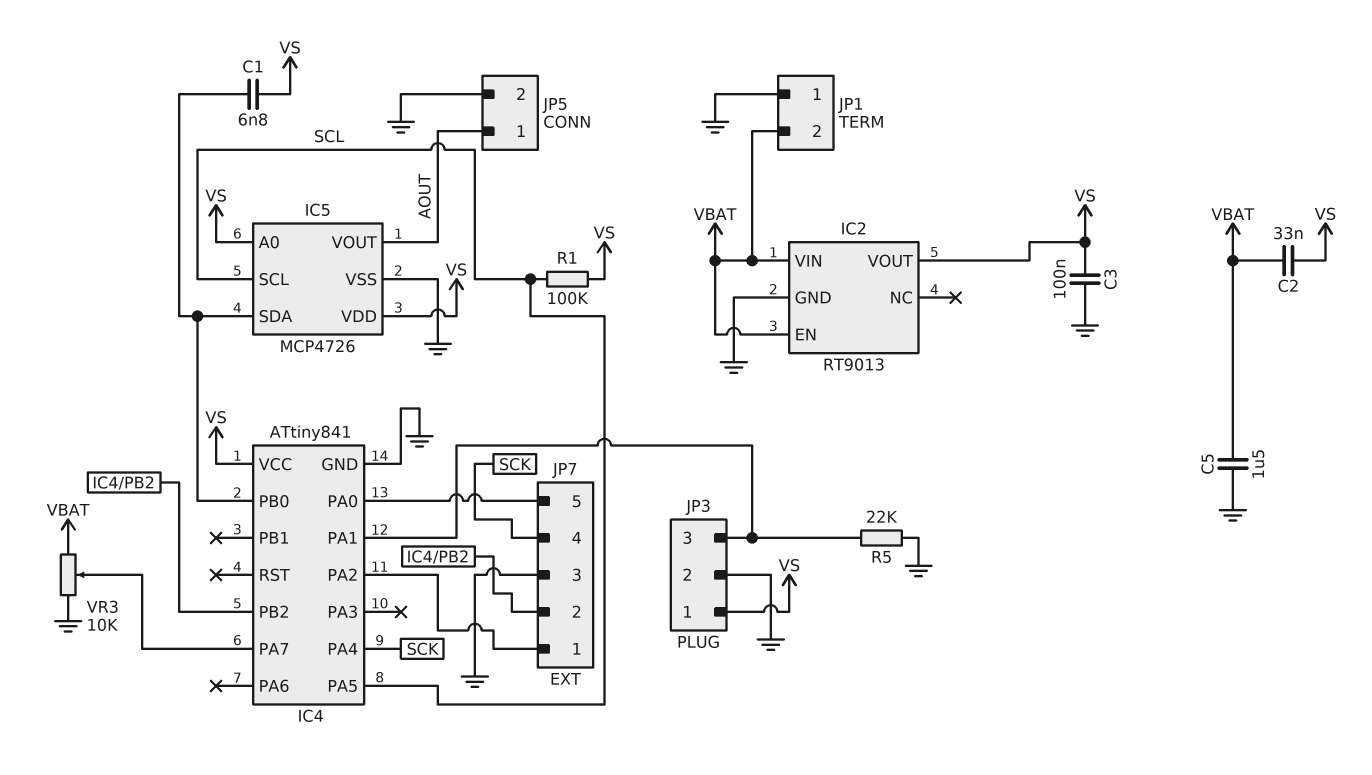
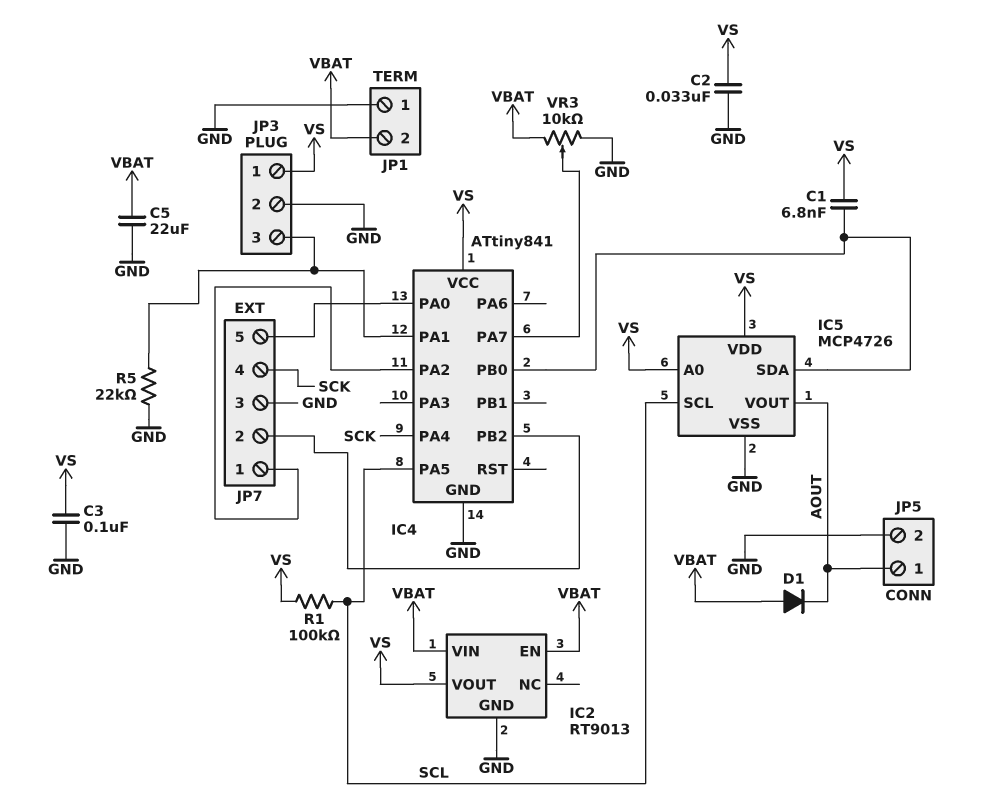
C2: 33nF (VBAT, VS) -> 33nF (GND, VS)
C5: 1.5uF (GND, VBAT) -> 22uF (GND, VBAT)
D1: none -> diode (A VBAT, K AOUT)

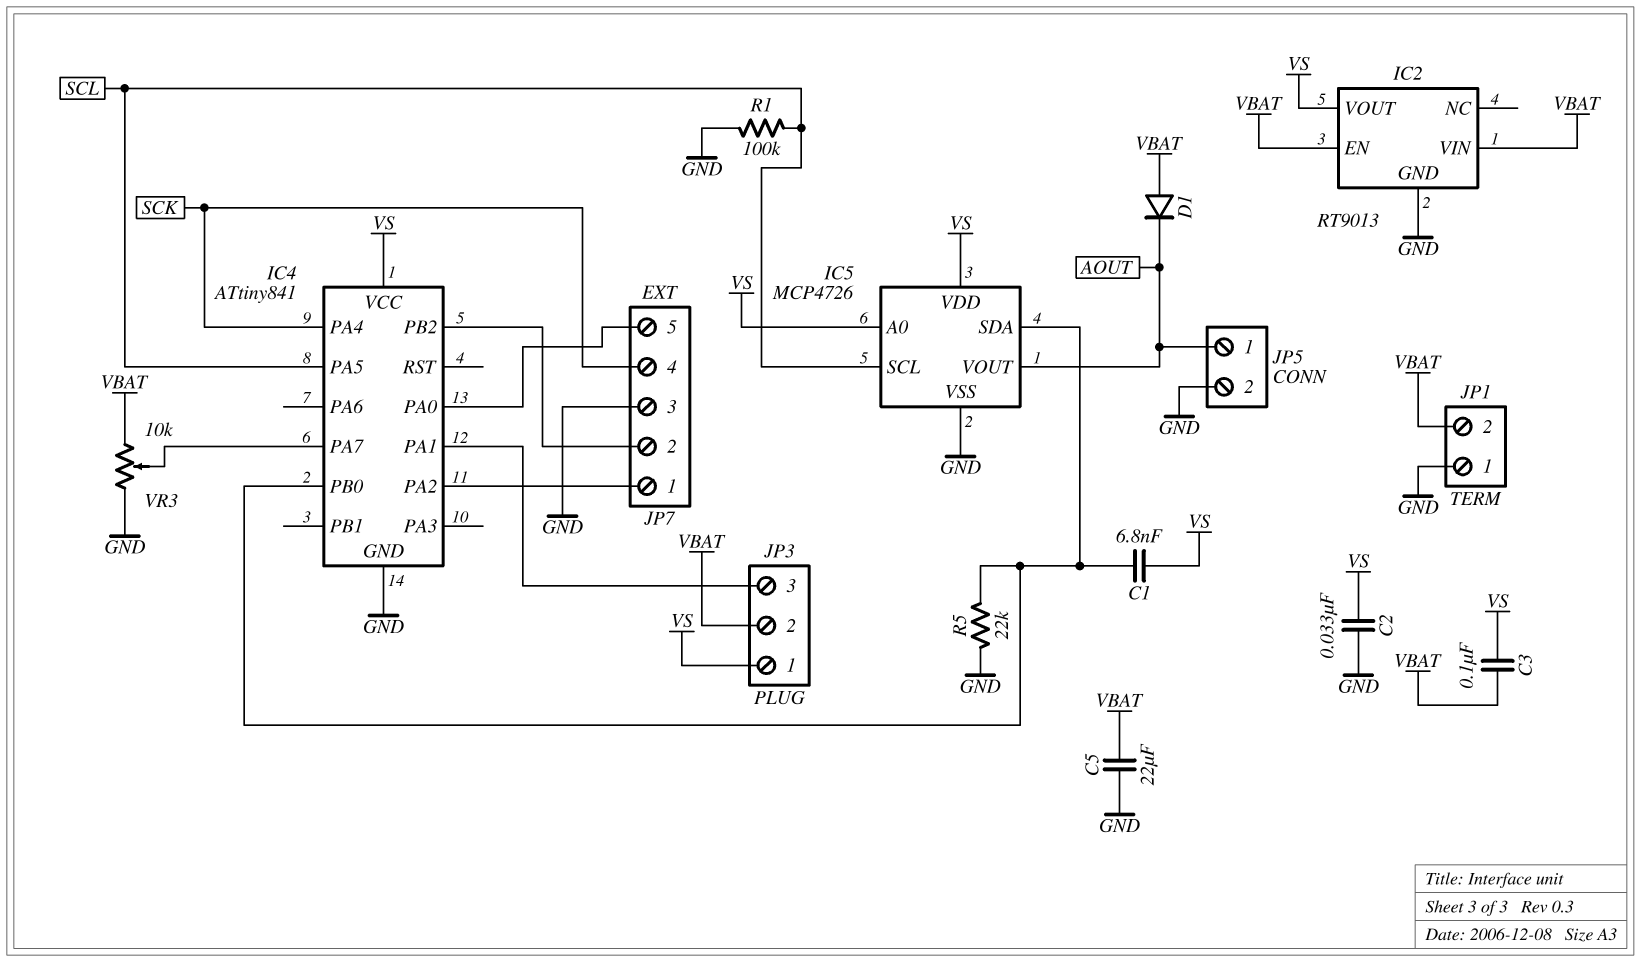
C3: 100nF (GND, VS) -> 100nF (VBAT, VS)
JP3 pin 2: GND -> VBAT
R1: 100k (SCL, VS) -> 100k (GND, SCL)
R5: 22k (GND, IC4/PA1) -> 22k (GND, IC4/PB0)

